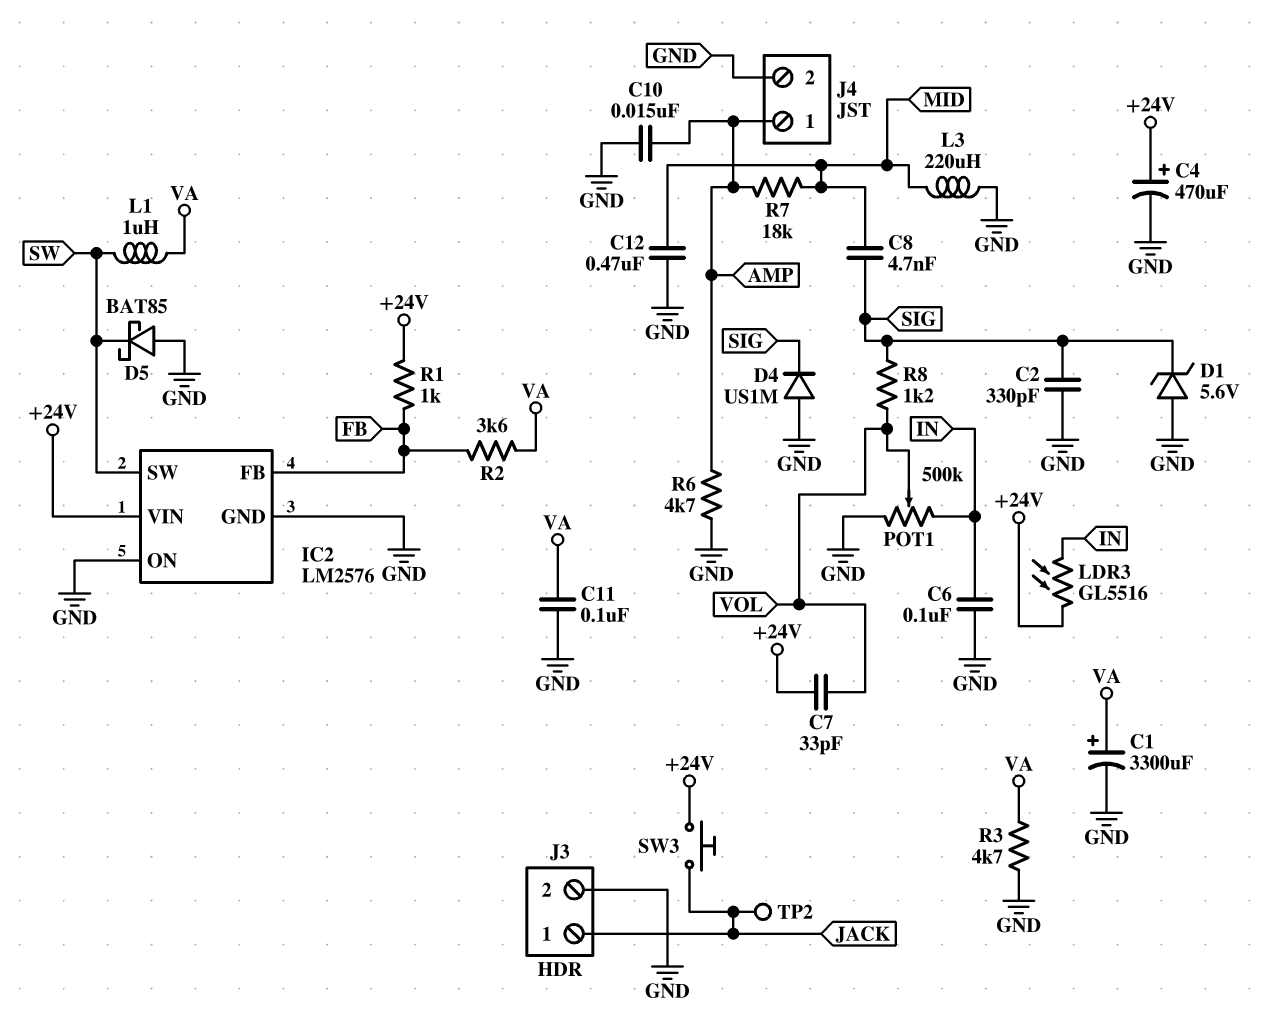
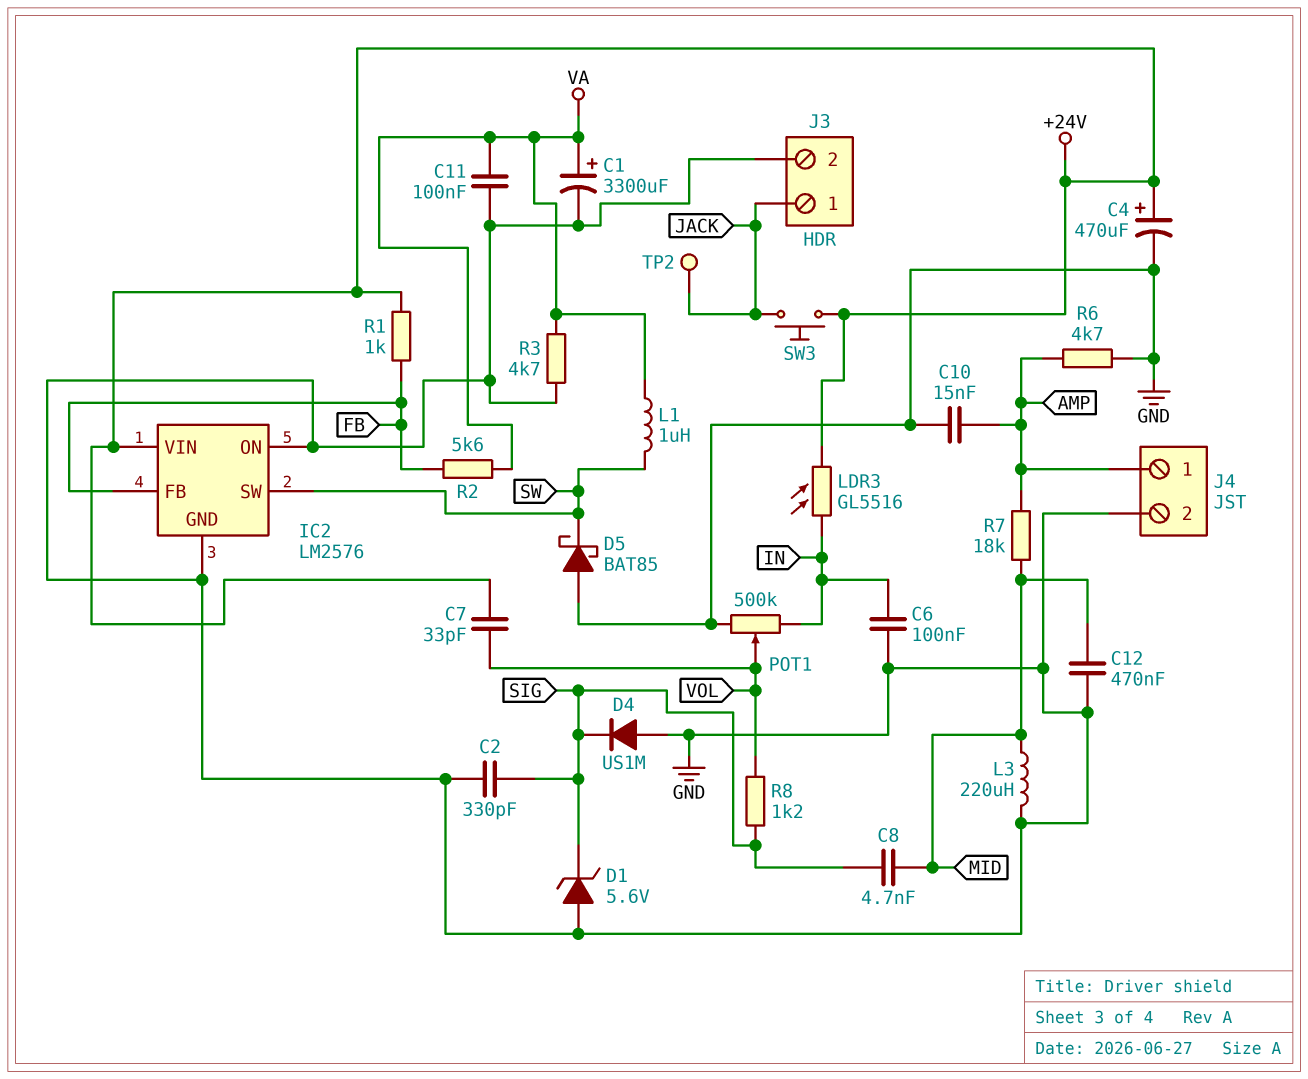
R2: 3.6k (FB, VA) -> 5.6k (FB, VA)

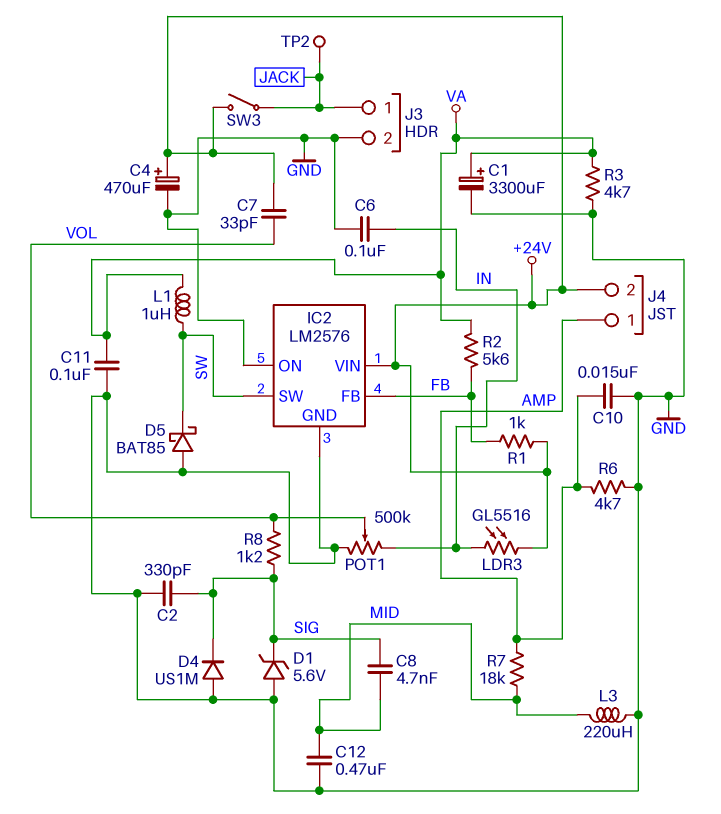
J4 pin 2: GND -> +24V
SW3: button (+24V, JACK) -> switch (+24V, JACK)

